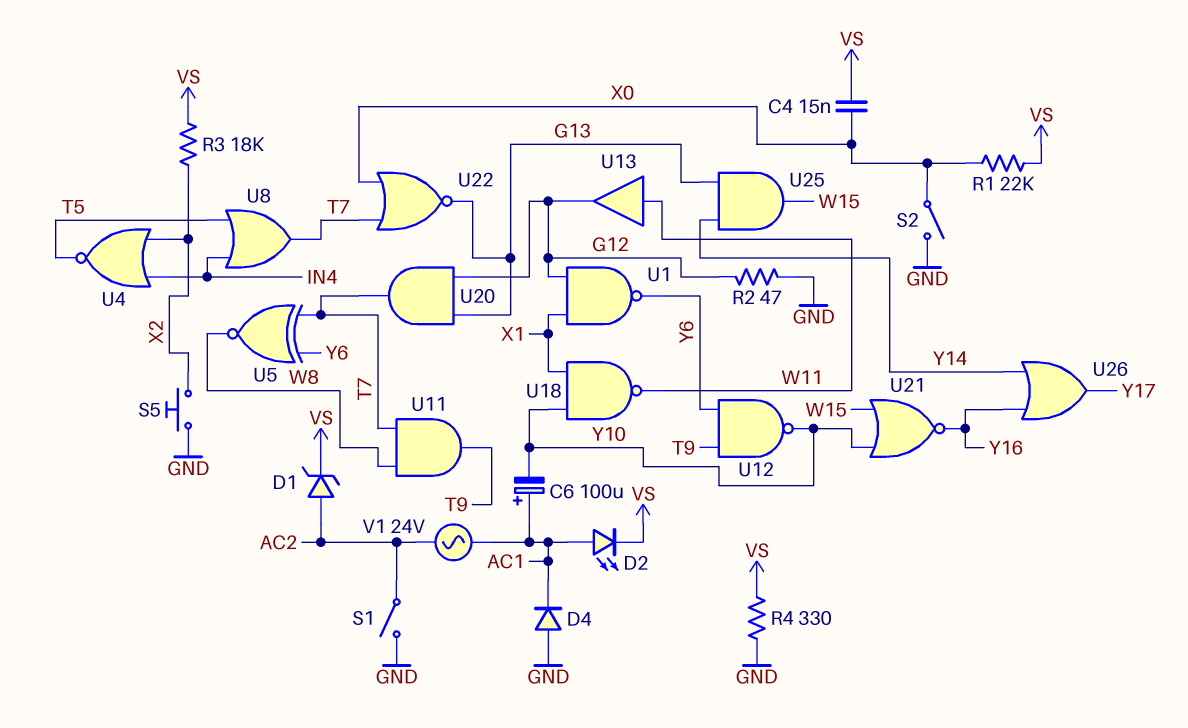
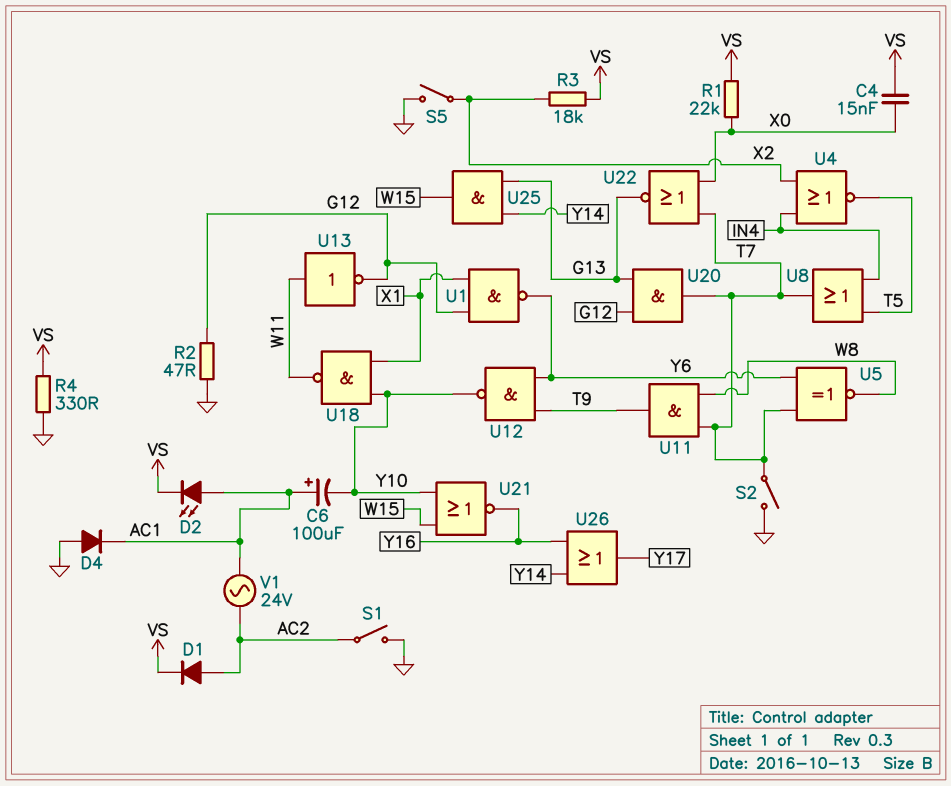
D1: zener (A AC2, K VS) -> diode (A AC2, K VS)
S2: switch (GND, X0) -> switch (GND, T7)
S5: button (GND, X2) -> switch (GND, X2)
U13: buffer (in W11, out G12) -> NOT (in W11, out G12)

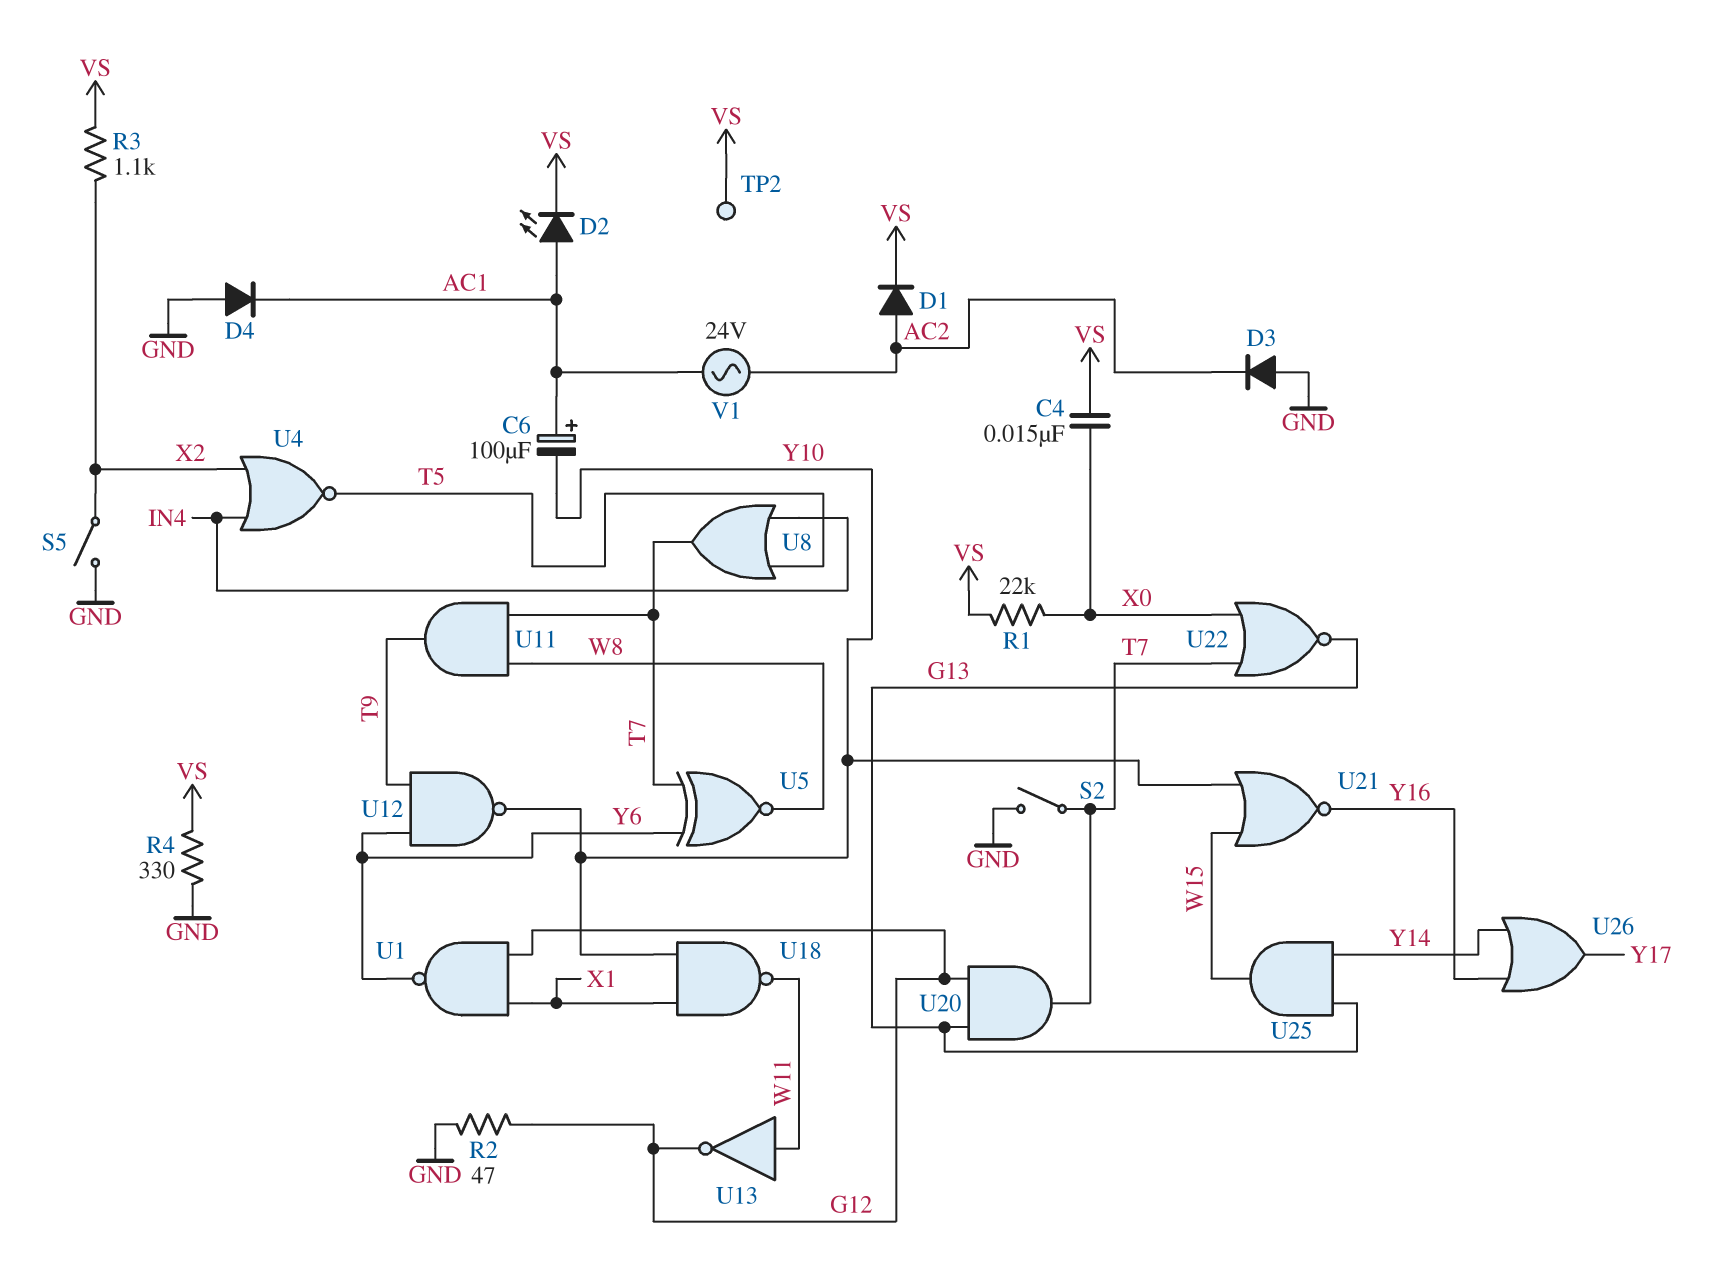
D3: none -> diode (A GND, K AC2)
R3: 18k (VS, X2) -> 1.1k (VS, X2)
S1: switch (AC2, GND) -> none
TP2: none -> test point (VS)

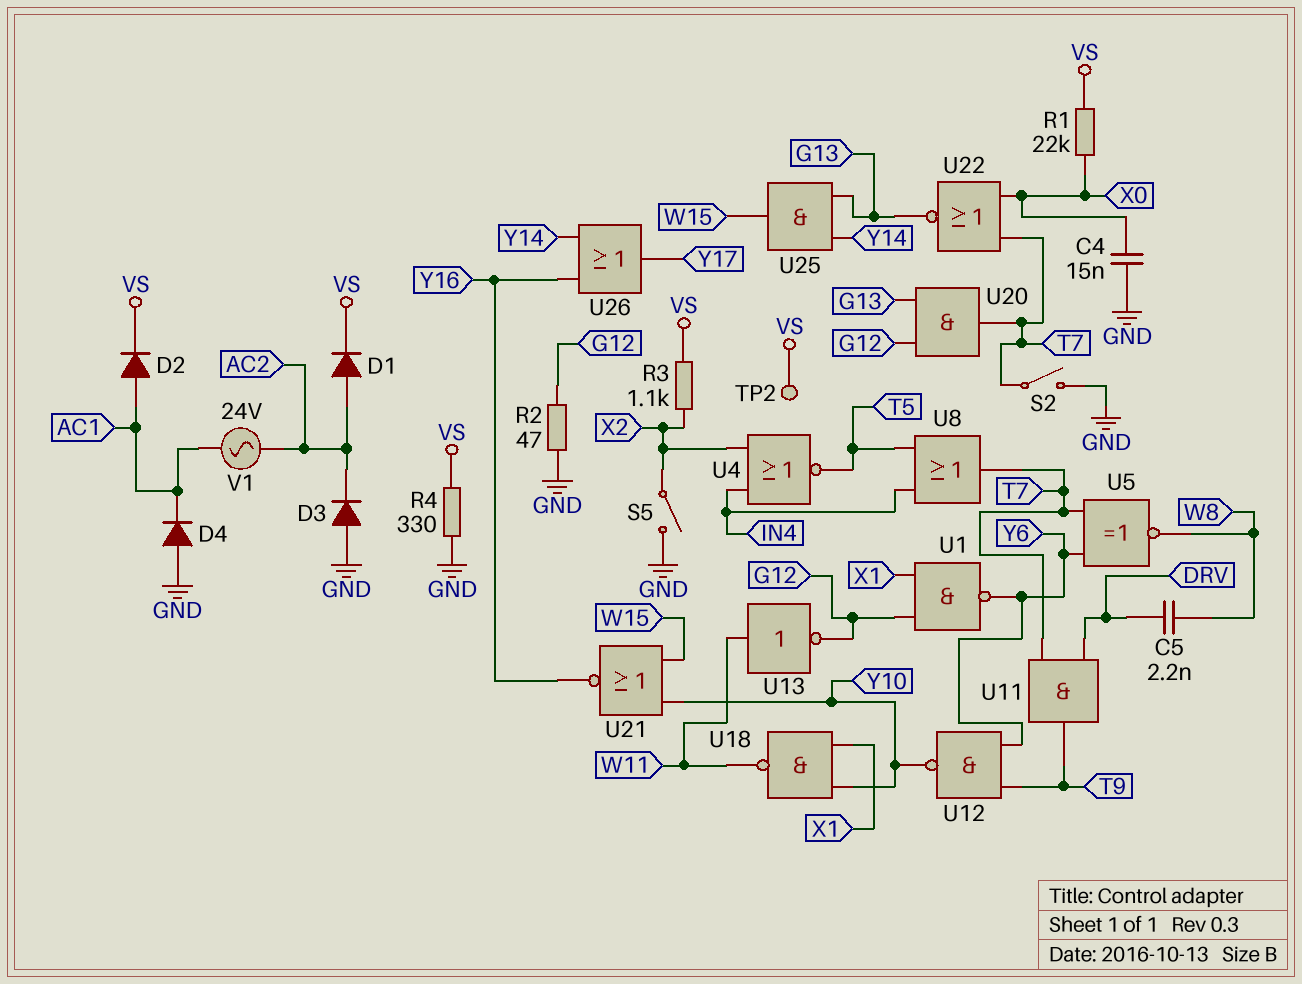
C4: 15nF (VS, X0) -> 15nF (GND, X0)
C5: none -> 2.2nF (DRV, W8)
C6: 100uF (plus AC1, minus Y10) -> none
D2: LED (A AC1, K VS) -> diode (A AC1, K VS)
U11: AND (in T7, in W8, out T9) -> AND (in DRV, in T7, out T9)

